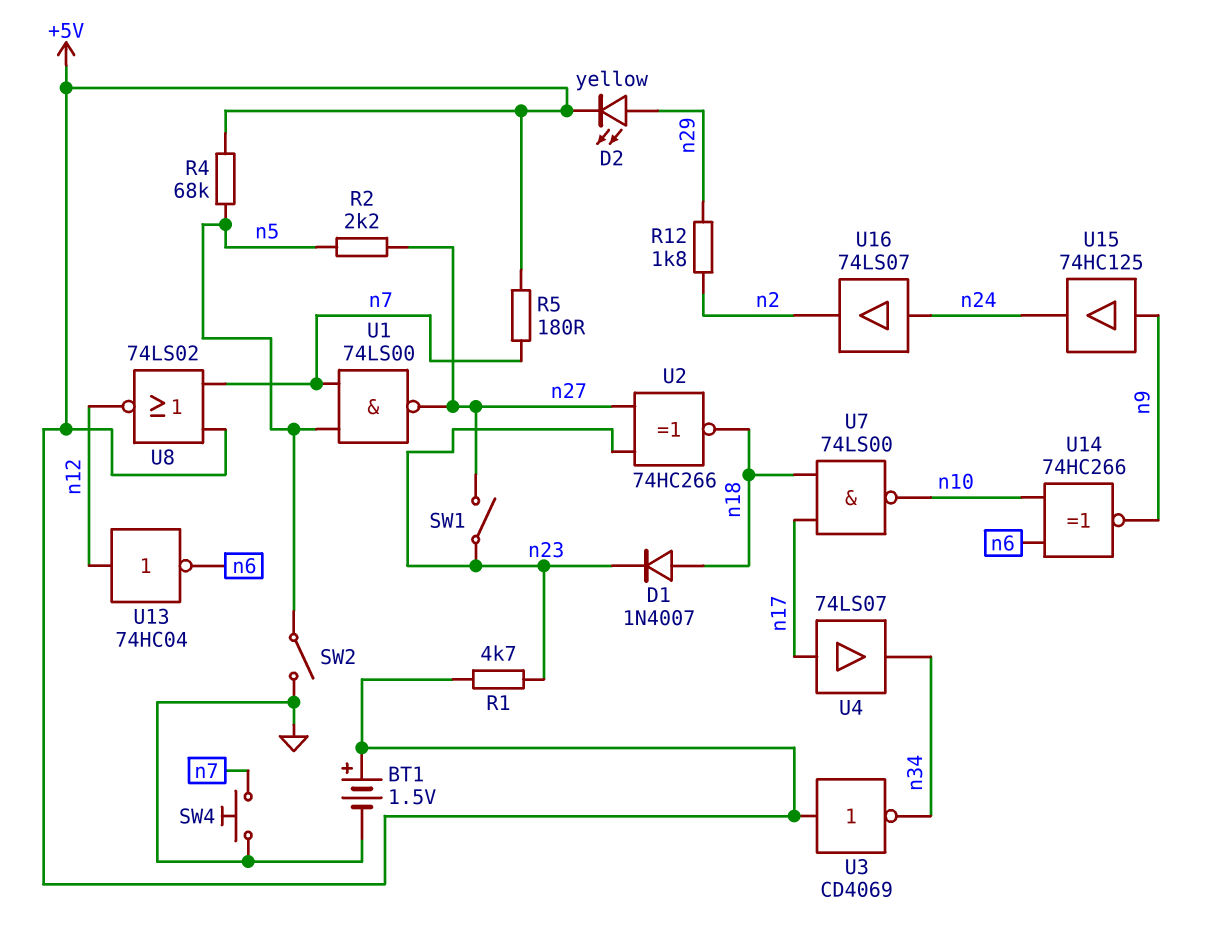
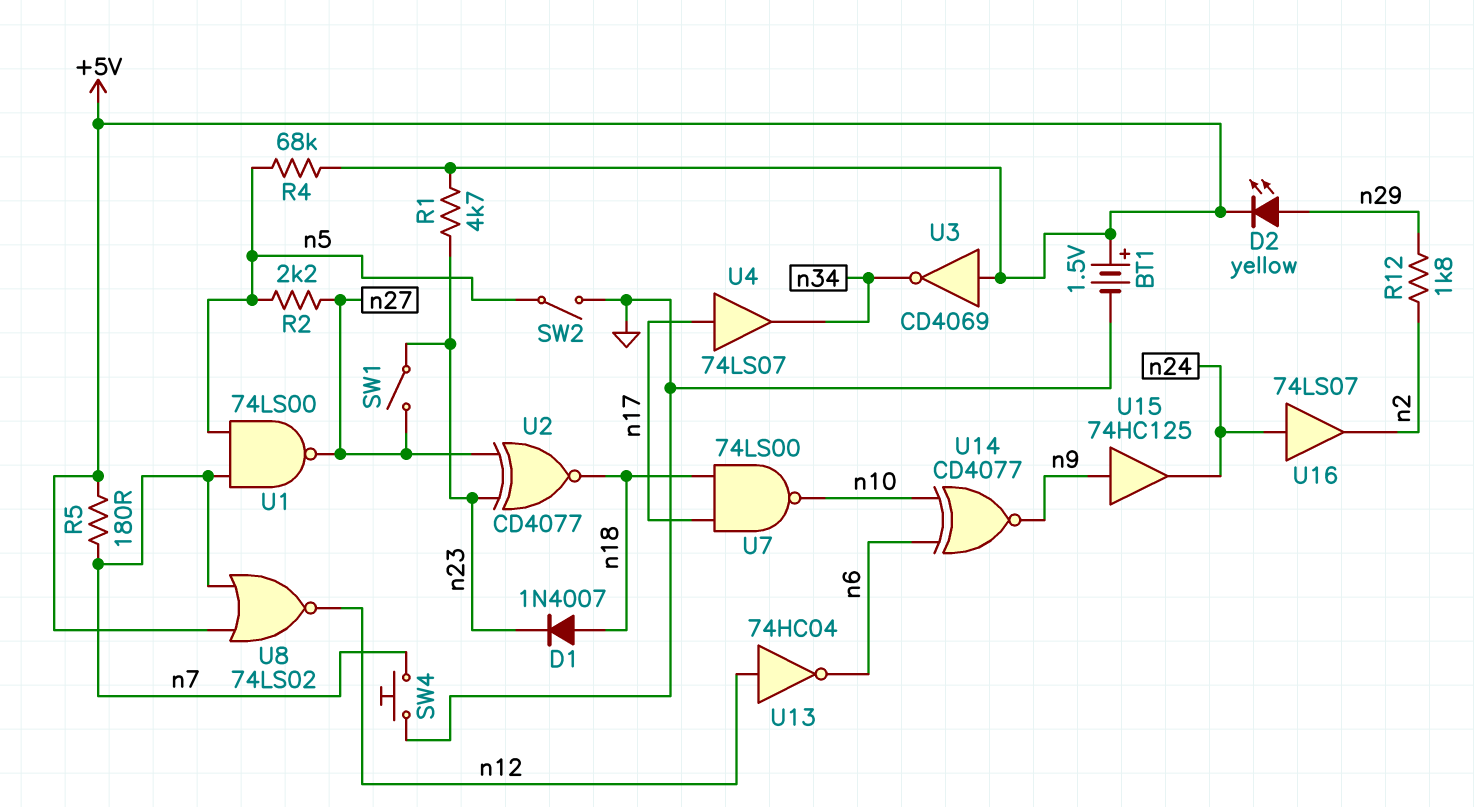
U2: XNOR 74HC266 (in n23, in n27, out n18) -> XNOR CD4077 (in n23, in n27, out n18)
U14: XNOR 74HC266 (in n6, in n10, out n9) -> XNOR CD4077 (in n6, in n10, out n9)

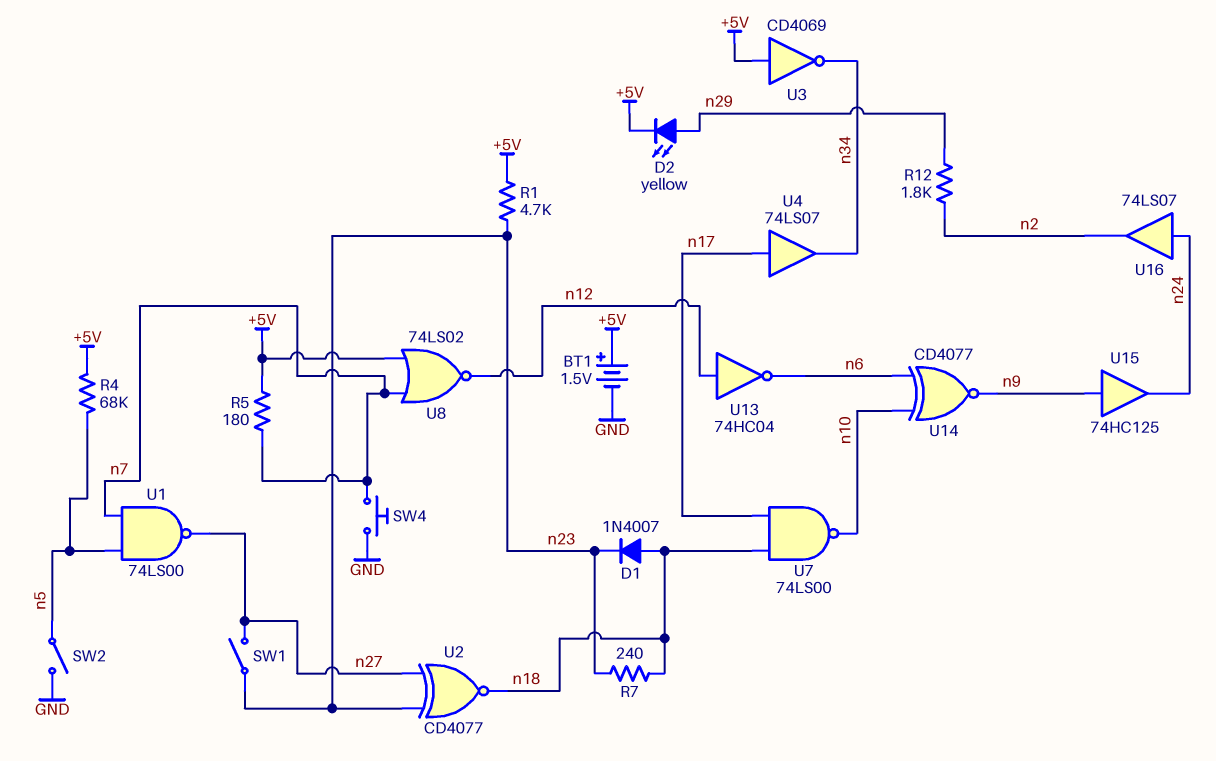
R2: 2.2k (n5, n27) -> none
R7: none -> 240 (n18, n23)

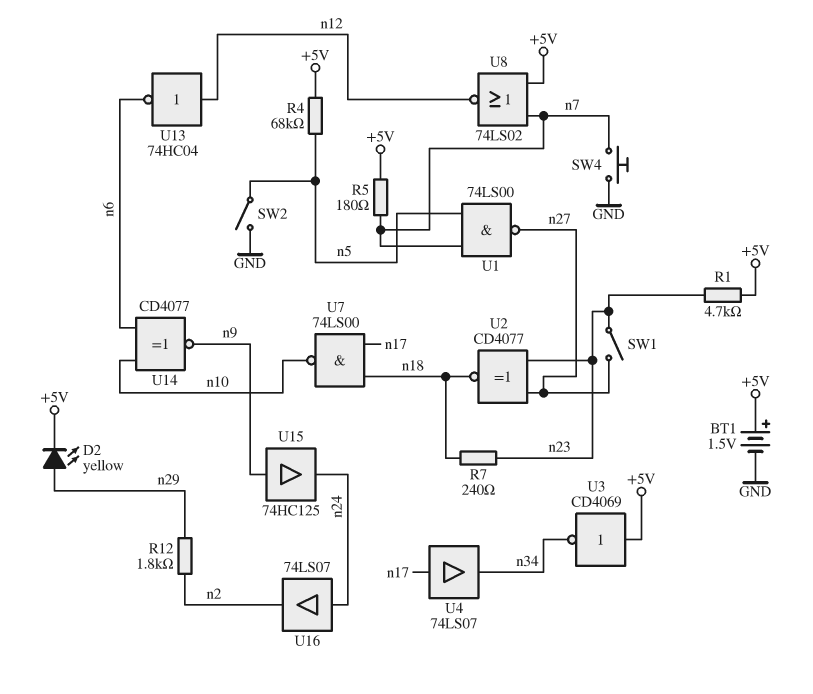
D1: diode 1N4007 (A n18, K n23) -> none

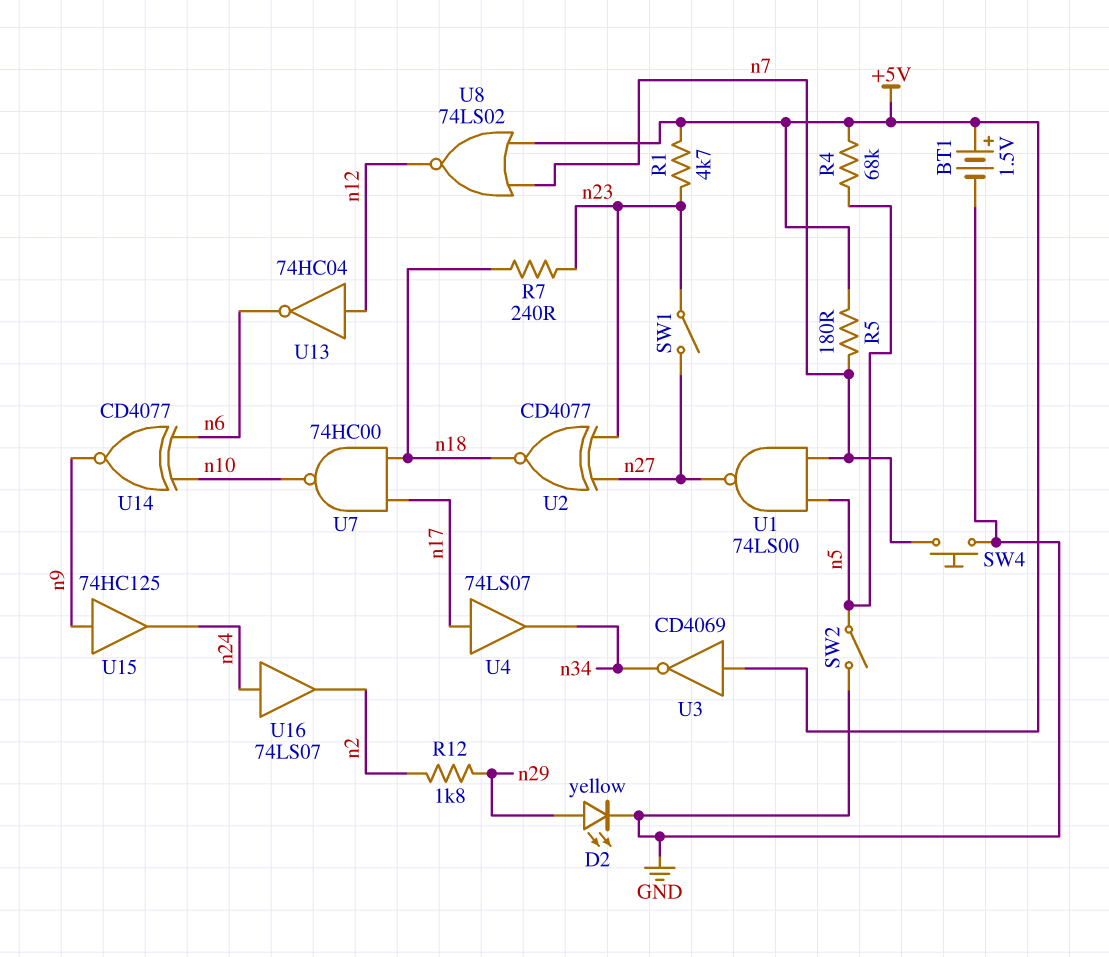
D2: LED yellow (A n29, K +5V) -> LED yellow (A n29, K GND)
U7: NAND 74LS00 (in n17, in n18, out n10) -> NAND 74HC00 (in n17, in n18, out n10)

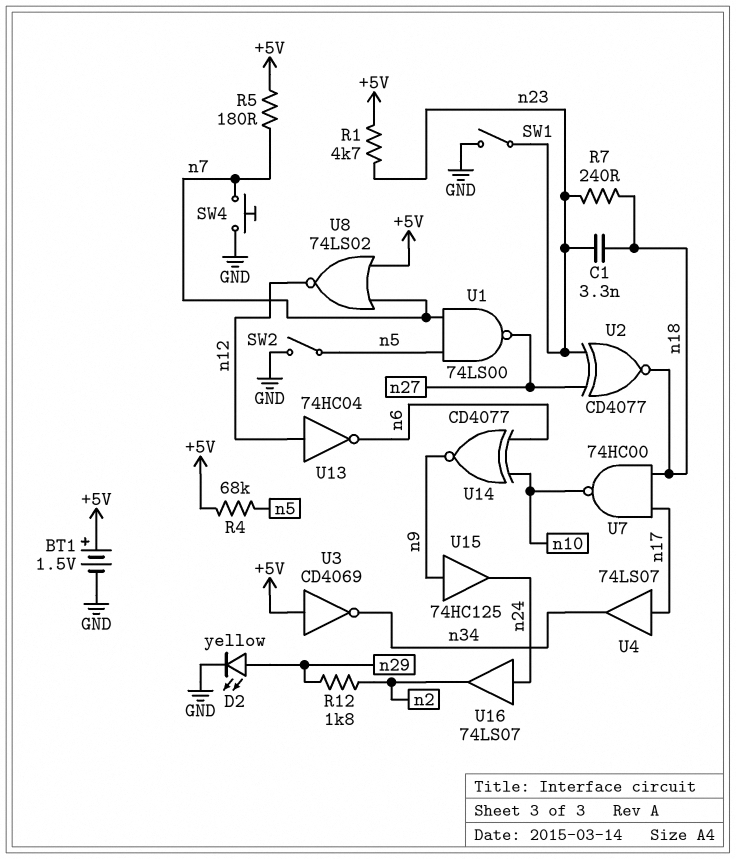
C1: none -> 3.3nF (n18, n23)
SW1: switch (n23, n27) -> switch (GND, n23)

